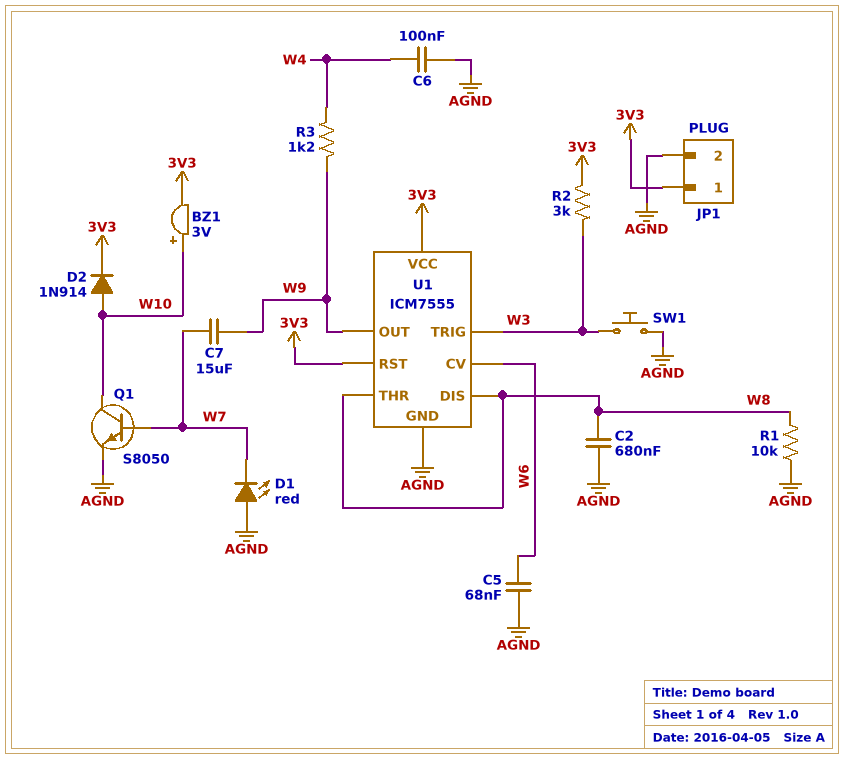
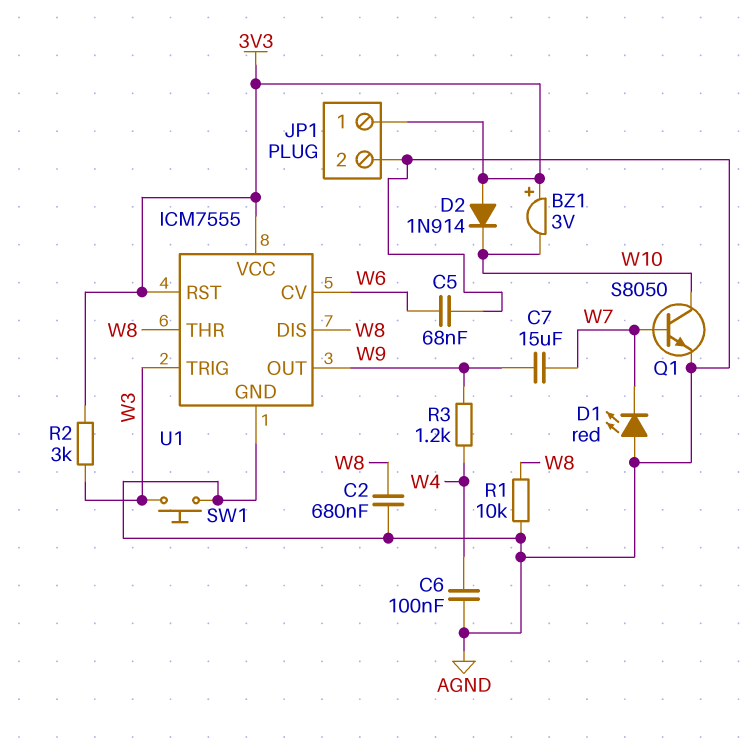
BZ1: buzzer 3V (plus W10, minus 3V3) -> buzzer 3V (plus 3V3, minus W10)
D2: diode 1N914 (A W10, K 3V3) -> diode 1N914 (A 3V3, K W10)

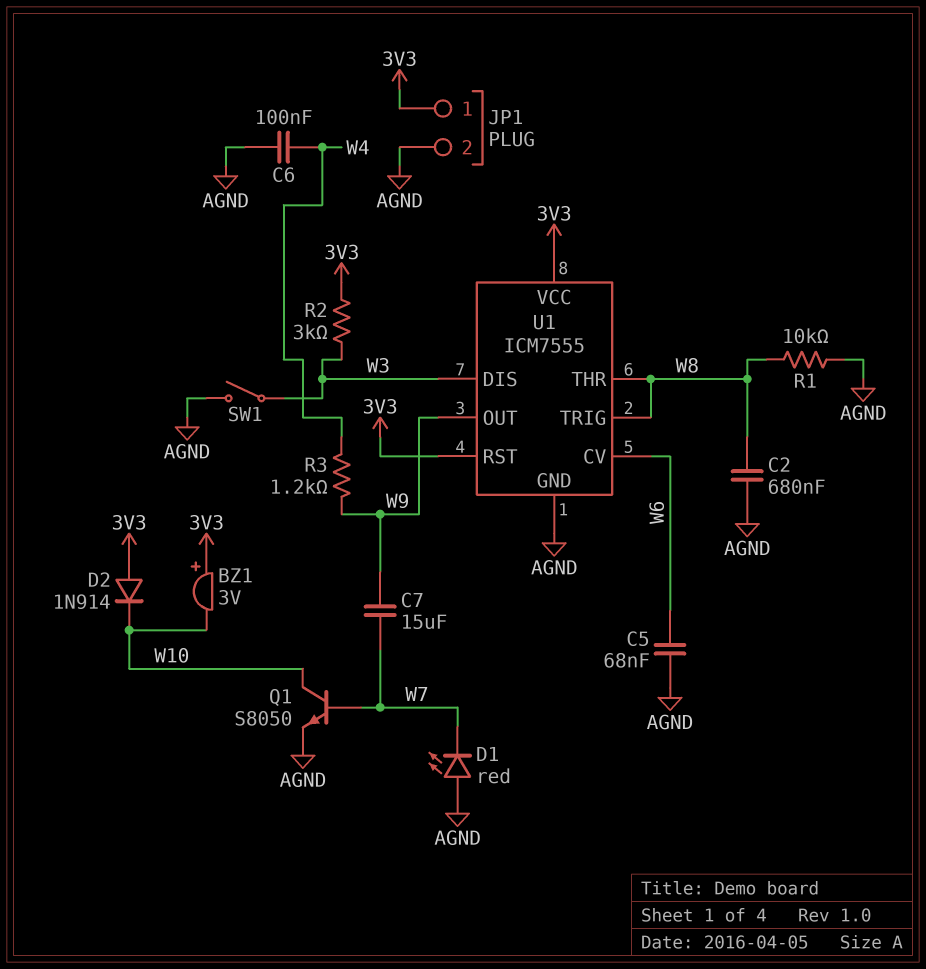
SW1: button (AGND, W3) -> switch (AGND, W3)
U1 pin DIS: W8 -> W3
U1 pin TRIG: W3 -> W8

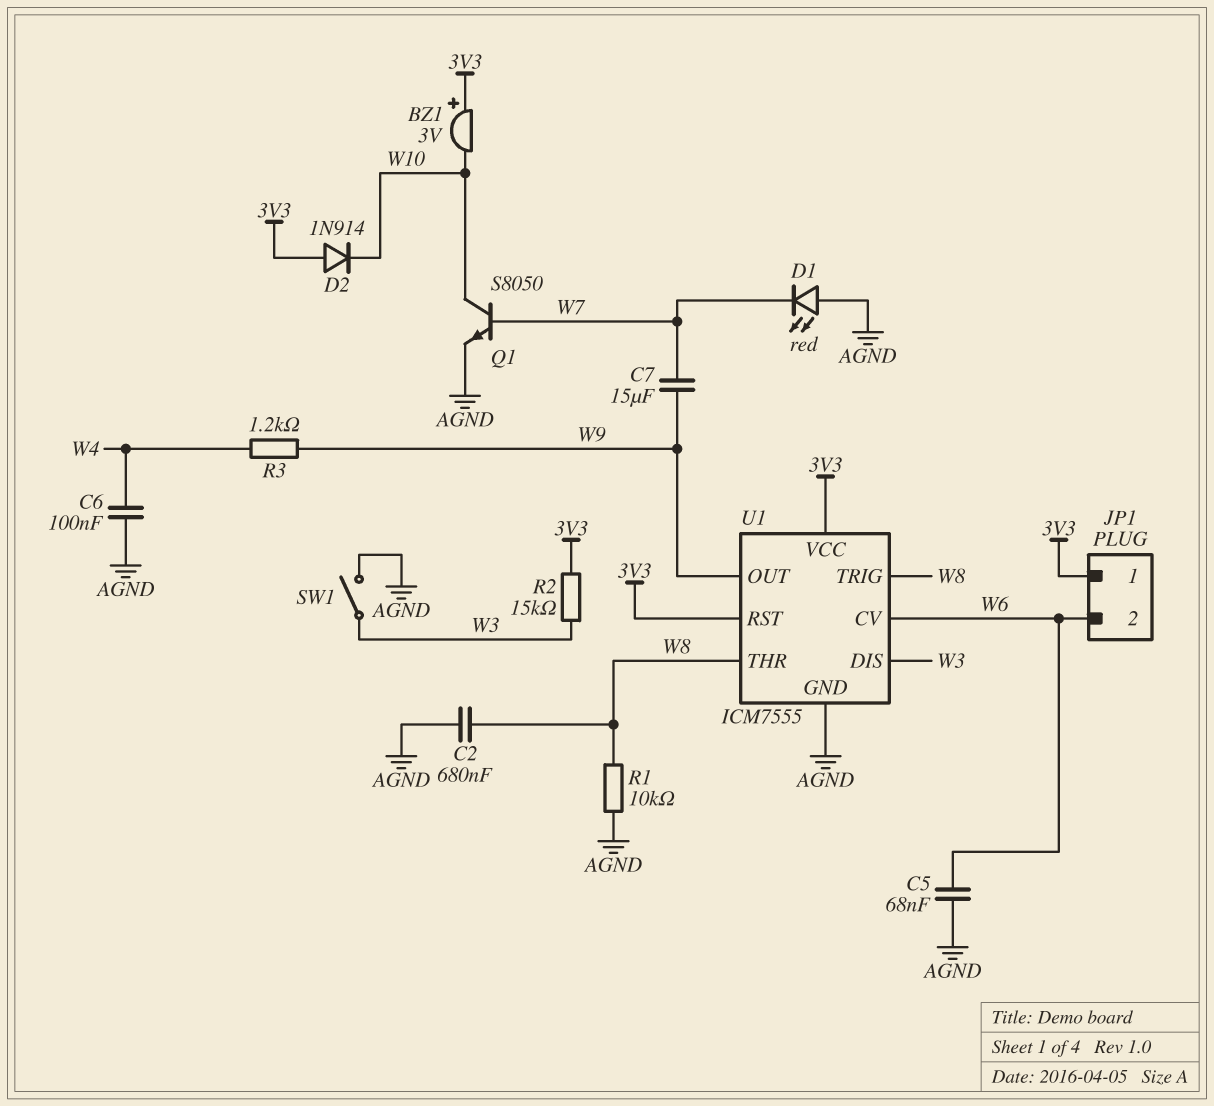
JP1 pin 2: AGND -> W6
R2: 3k (3V3, W3) -> 15k (3V3, W3)

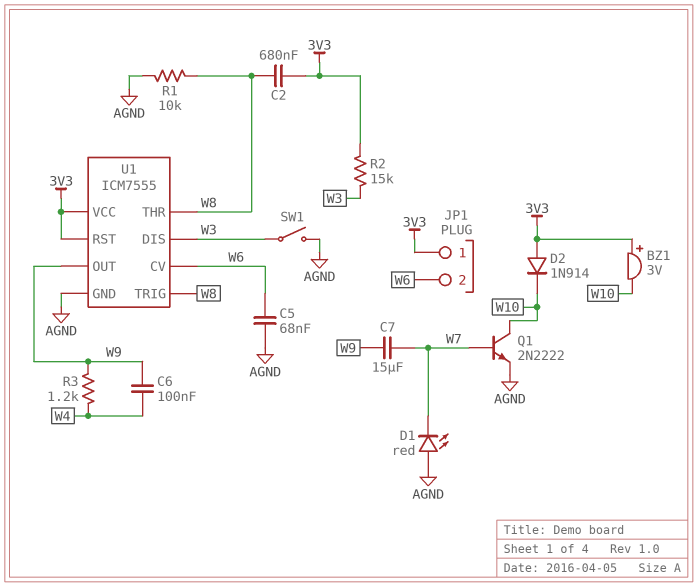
C2: 680nF (AGND, W8) -> 680nF (3V3, W8)
C6: 100nF (AGND, W4) -> 100nF (W4, W9)
Q1: NPN S8050 (B W7, C W10, E AGND) -> NPN 2N2222 (B W7, C W10, E AGND)

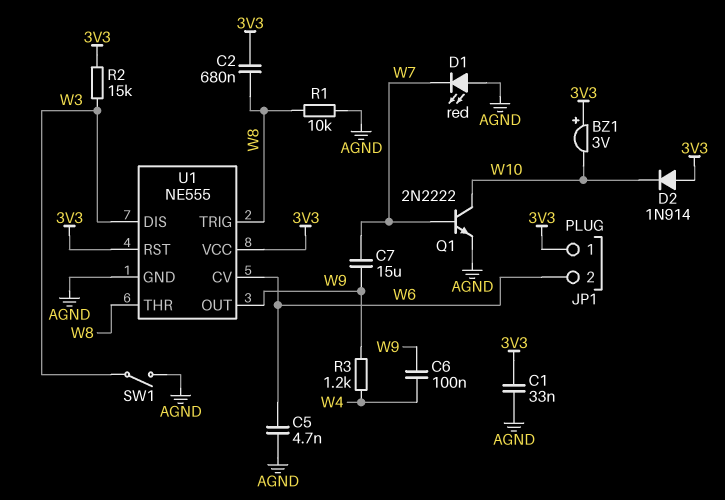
C1: none -> 33nF (3V3, AGND)
C5: 68nF (AGND, W6) -> 4.7nF (AGND, W6)
U1: ICM7555 -> NE555

